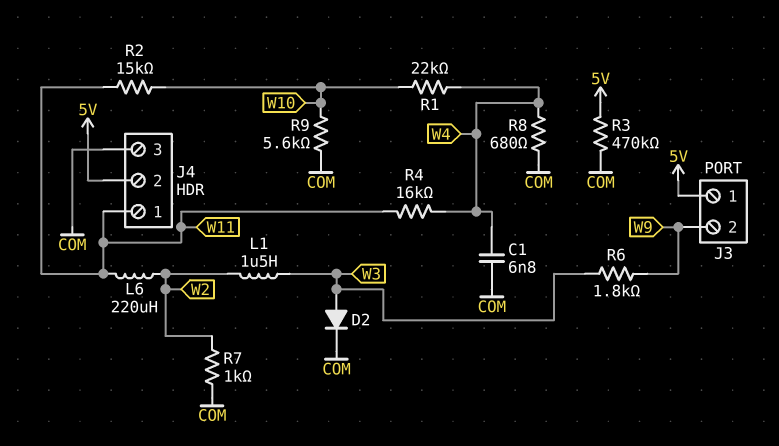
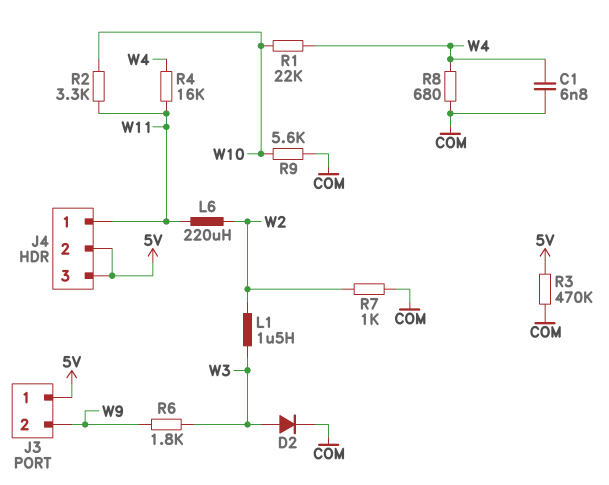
J4 pin 3: COM -> 5V
R2: 15k (W10, W11) -> 3.3k (W10, W11)

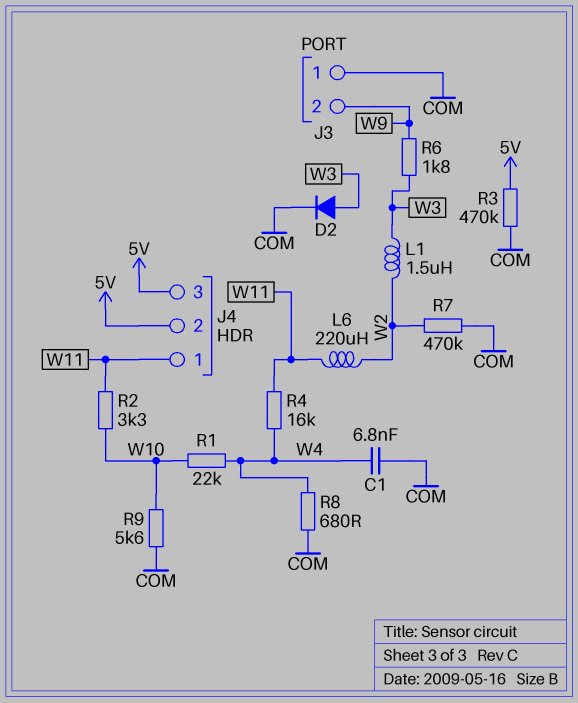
J3 pin 1: 5V -> COM
R7: 1k (COM, W2) -> 470k (COM, W2)

